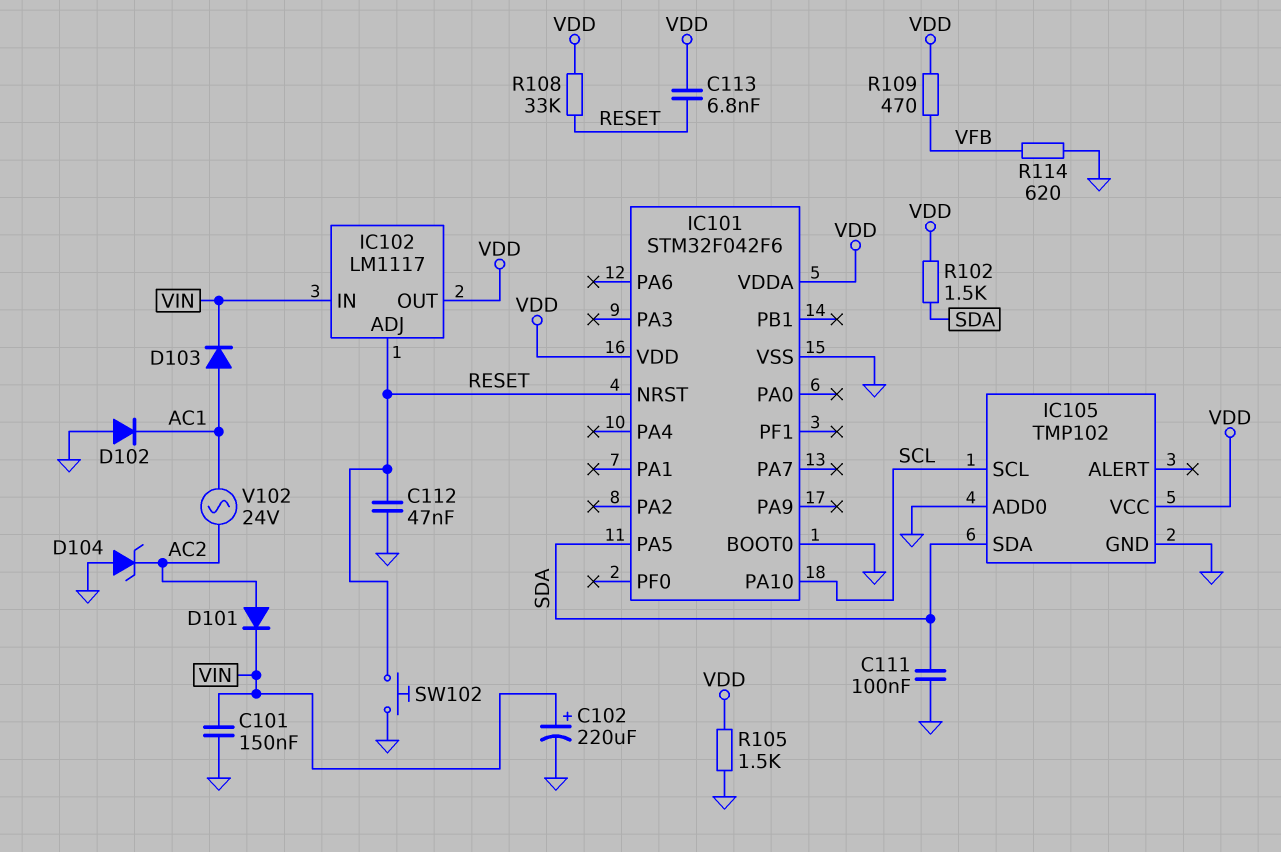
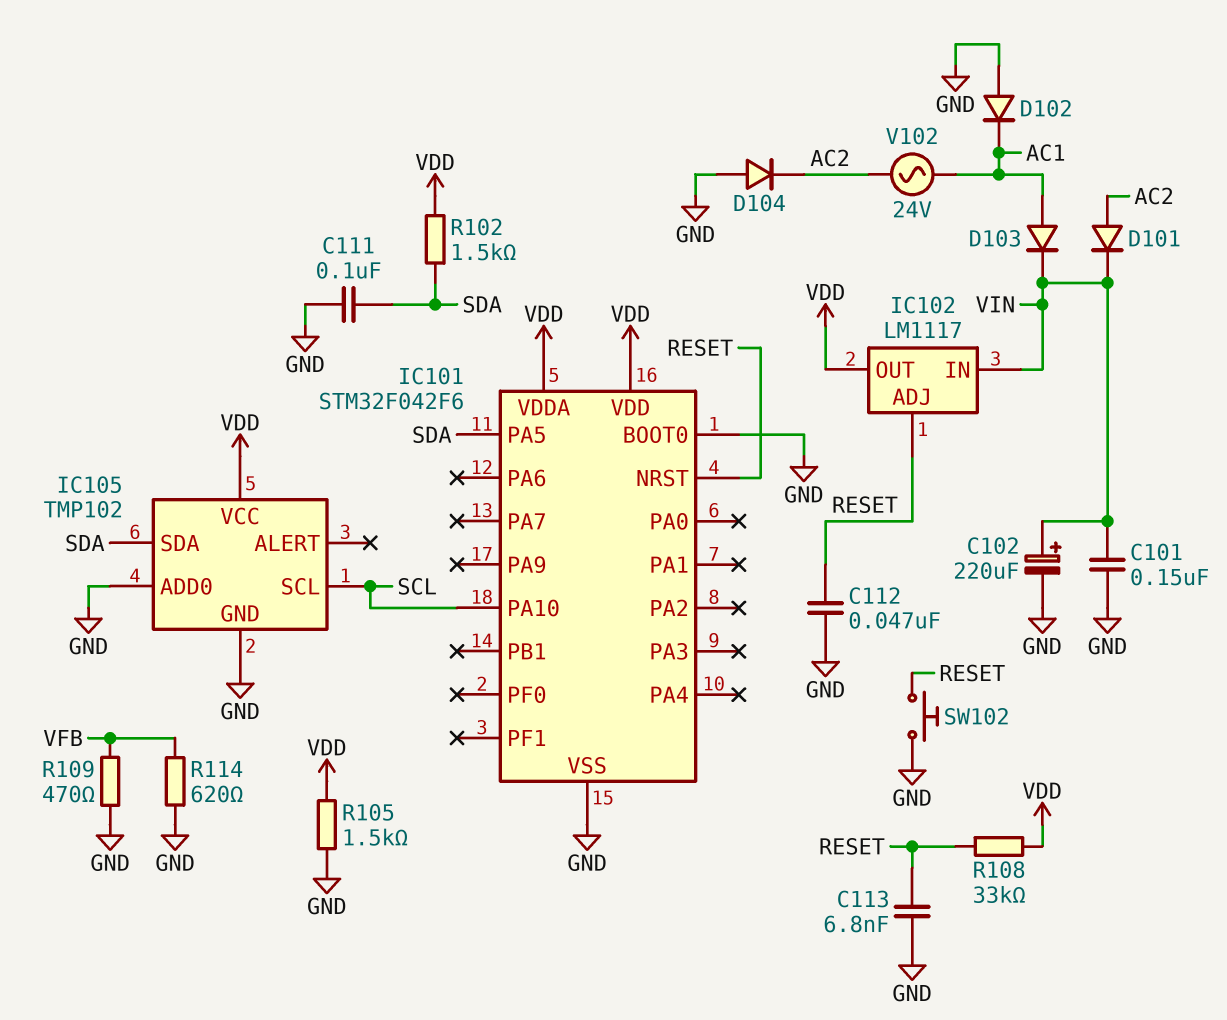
C113: 6.8nF (RESET, VDD) -> 6.8nF (GND, RESET)
D104: zener (A GND, K AC2) -> diode (A GND, K AC2)
R109: 470 (VDD, VFB) -> 470 (GND, VFB)

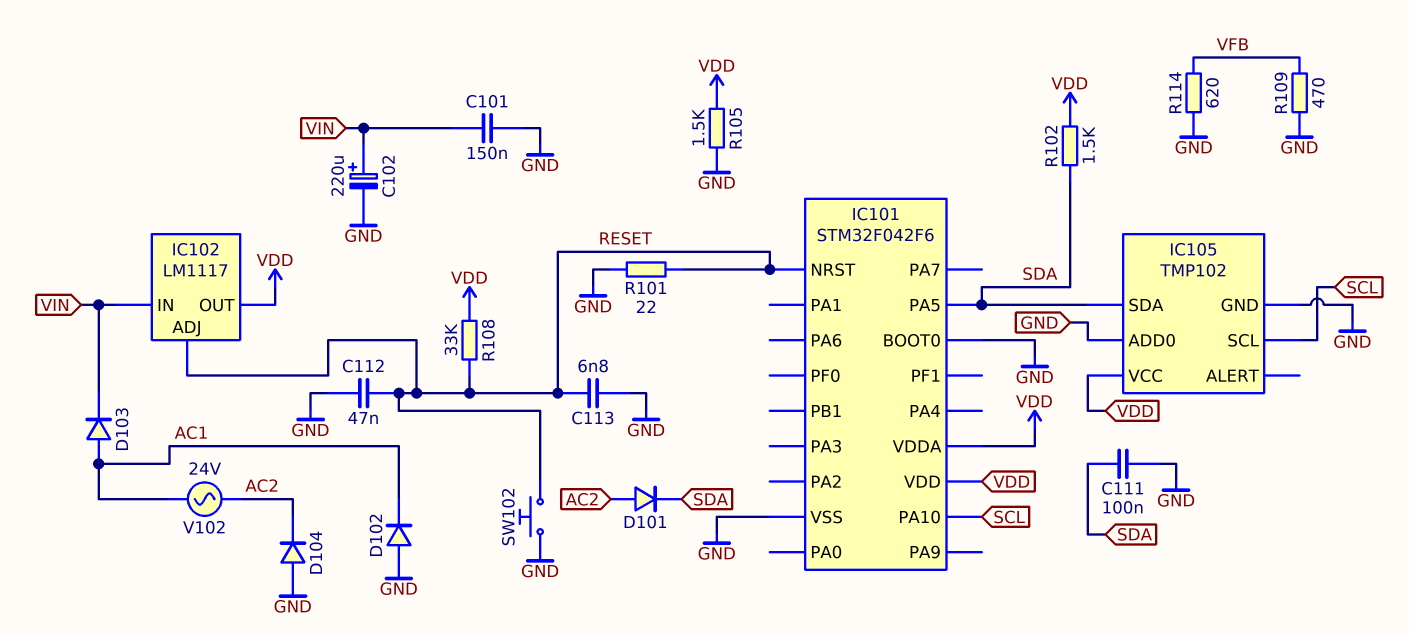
D101: diode (A AC2, K VIN) -> diode (A AC2, K SDA)
R101: none -> 22 (GND, RESET)

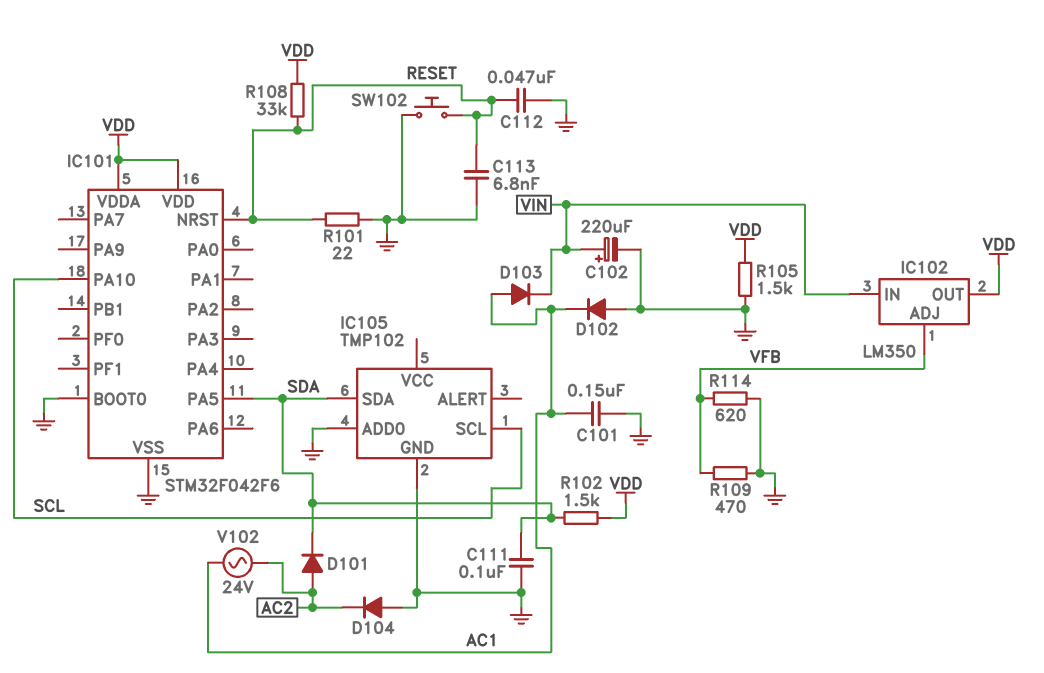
C101: 150nF (GND, VIN) -> 150nF (AC1, GND)
IC102: LM1117 -> LM350
IC102 pin ADJ: RESET -> VFB
IC105 pin VCC: VDD -> none

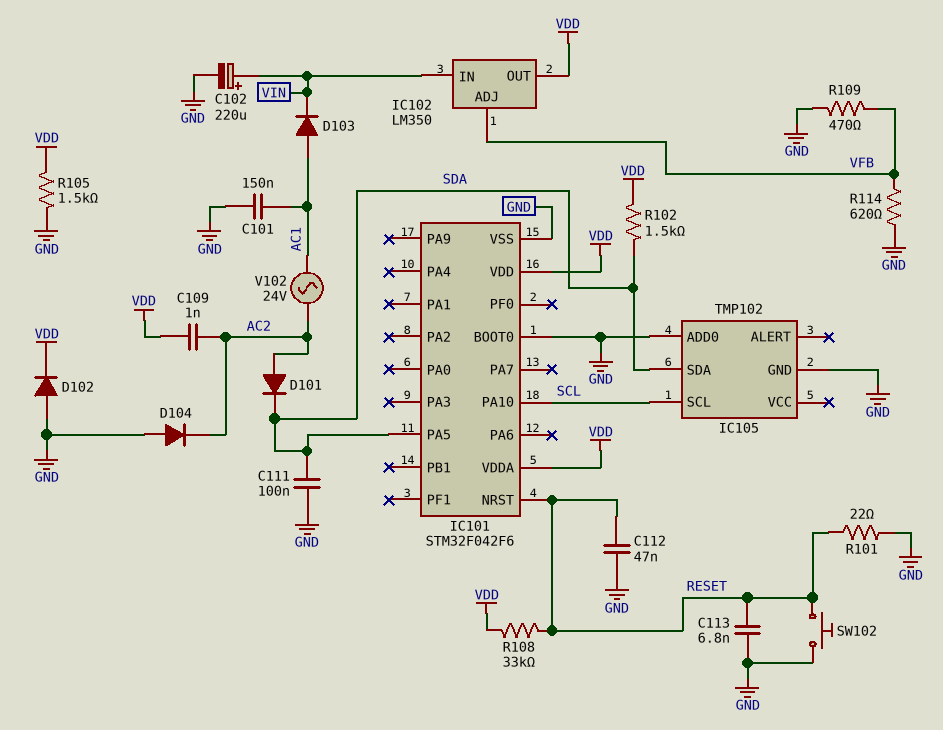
C109: none -> 1nF (AC2, VDD)
D102: diode (A GND, K AC1) -> diode (A GND, K VDD)

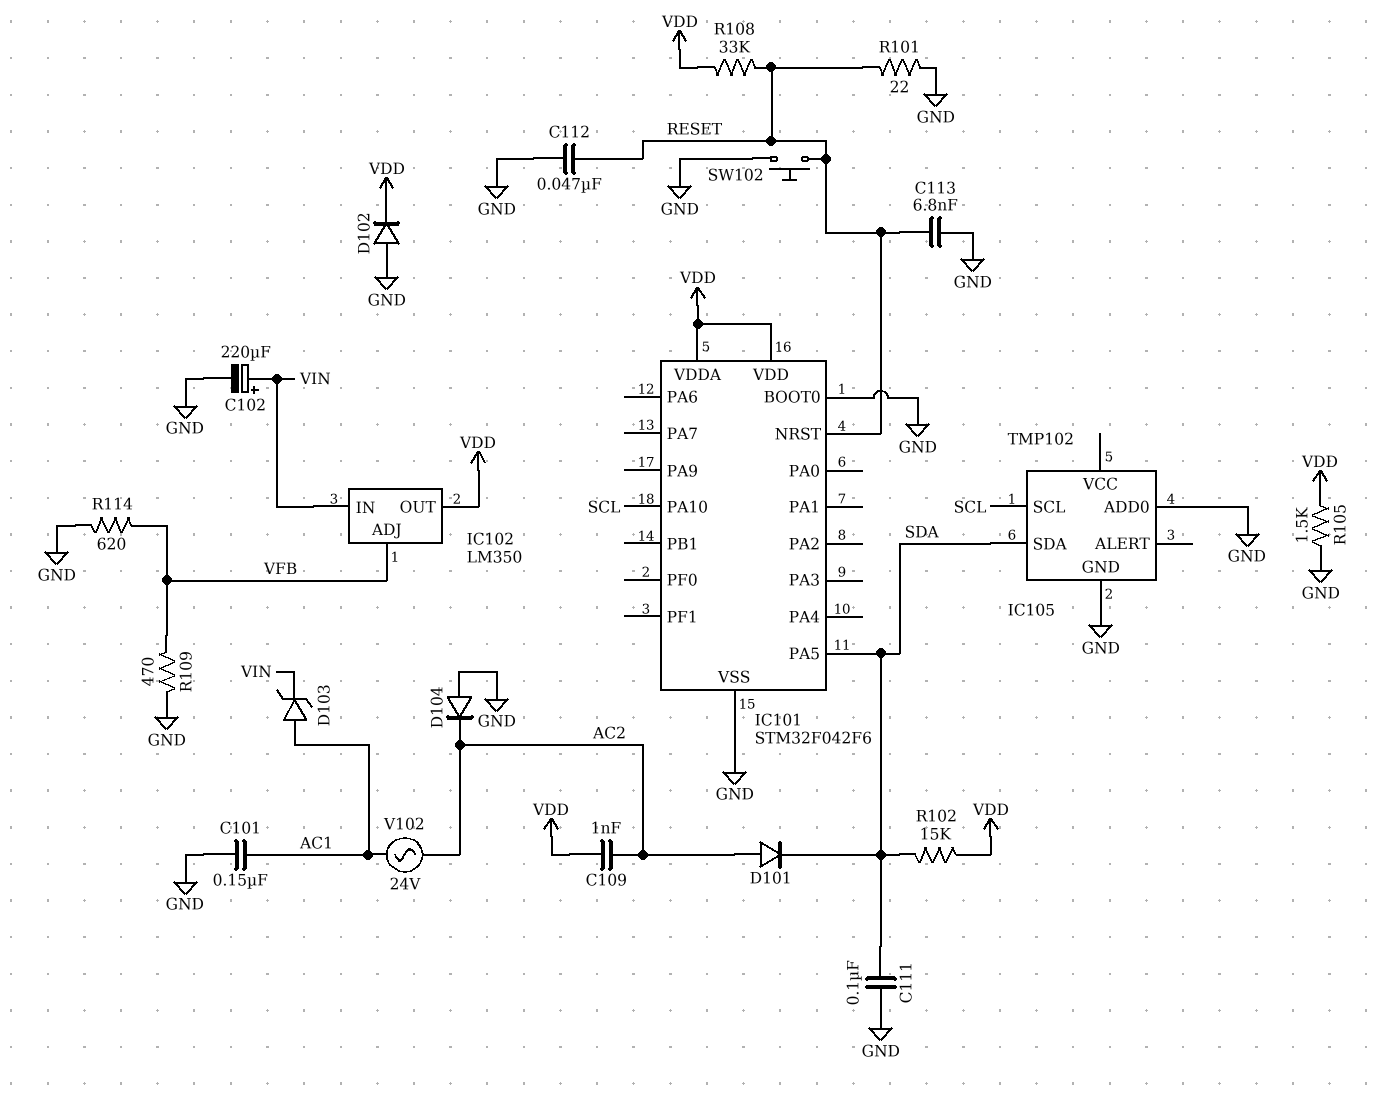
D103: diode (A AC1, K VIN) -> zener (A AC1, K VIN)
R102: 1.5k (SDA, VDD) -> 15k (SDA, VDD)

